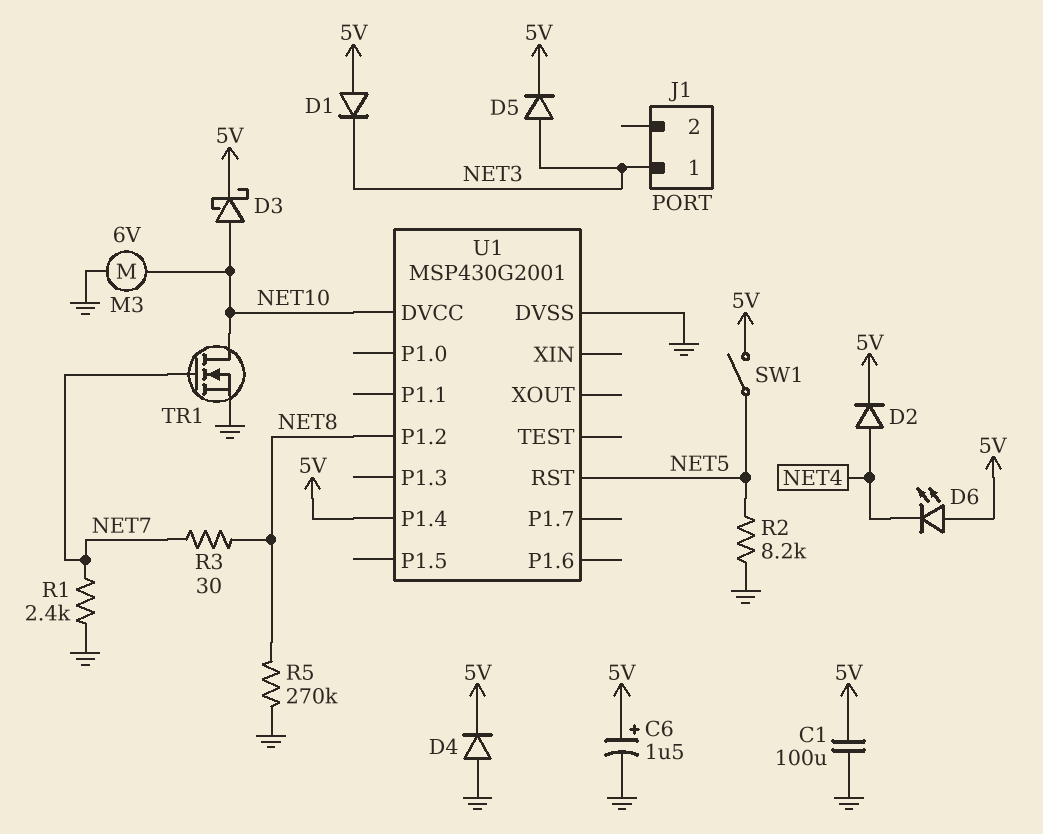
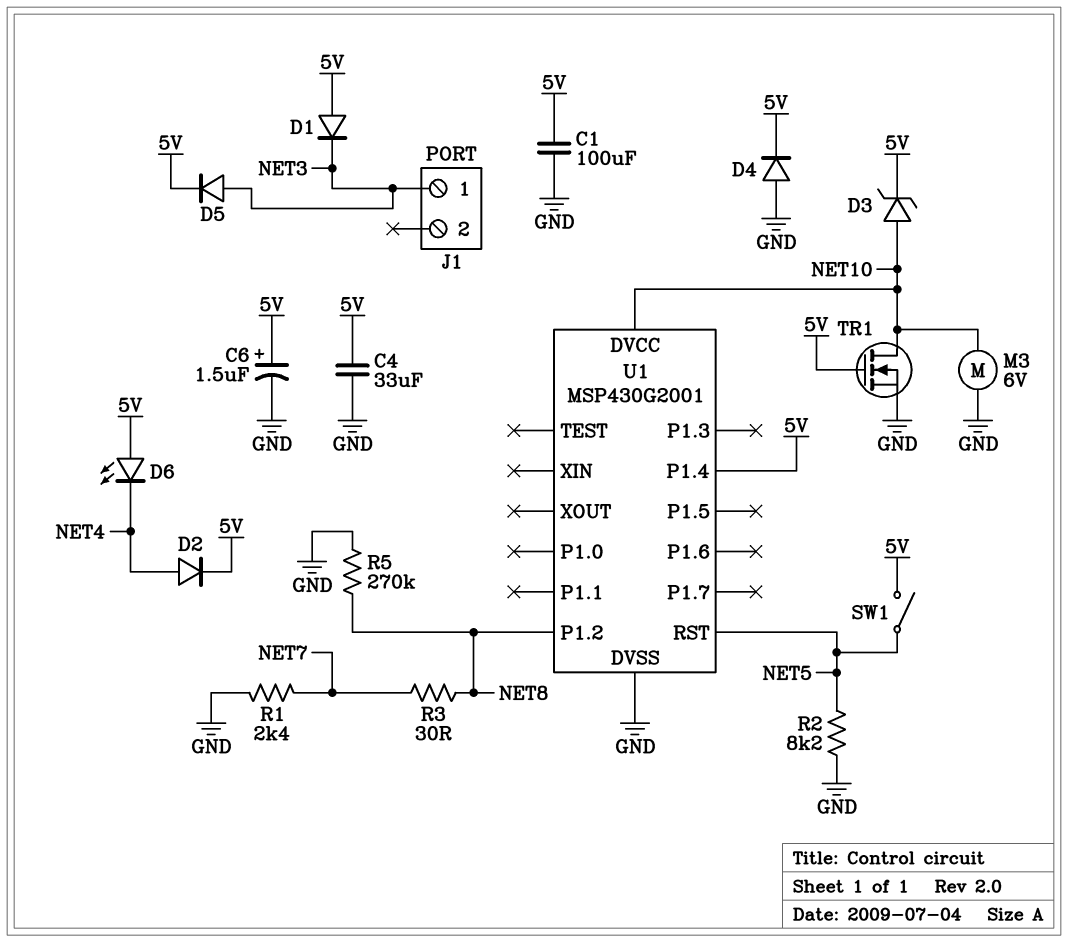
C4: none -> 33uF (5V, GND)
D3: schottky (A NET10, K 5V) -> zener (A NET10, K 5V)
TR1: NMOS (G NET7, D NET10, S GND) -> NMOS (G 5V, D NET10, S GND)

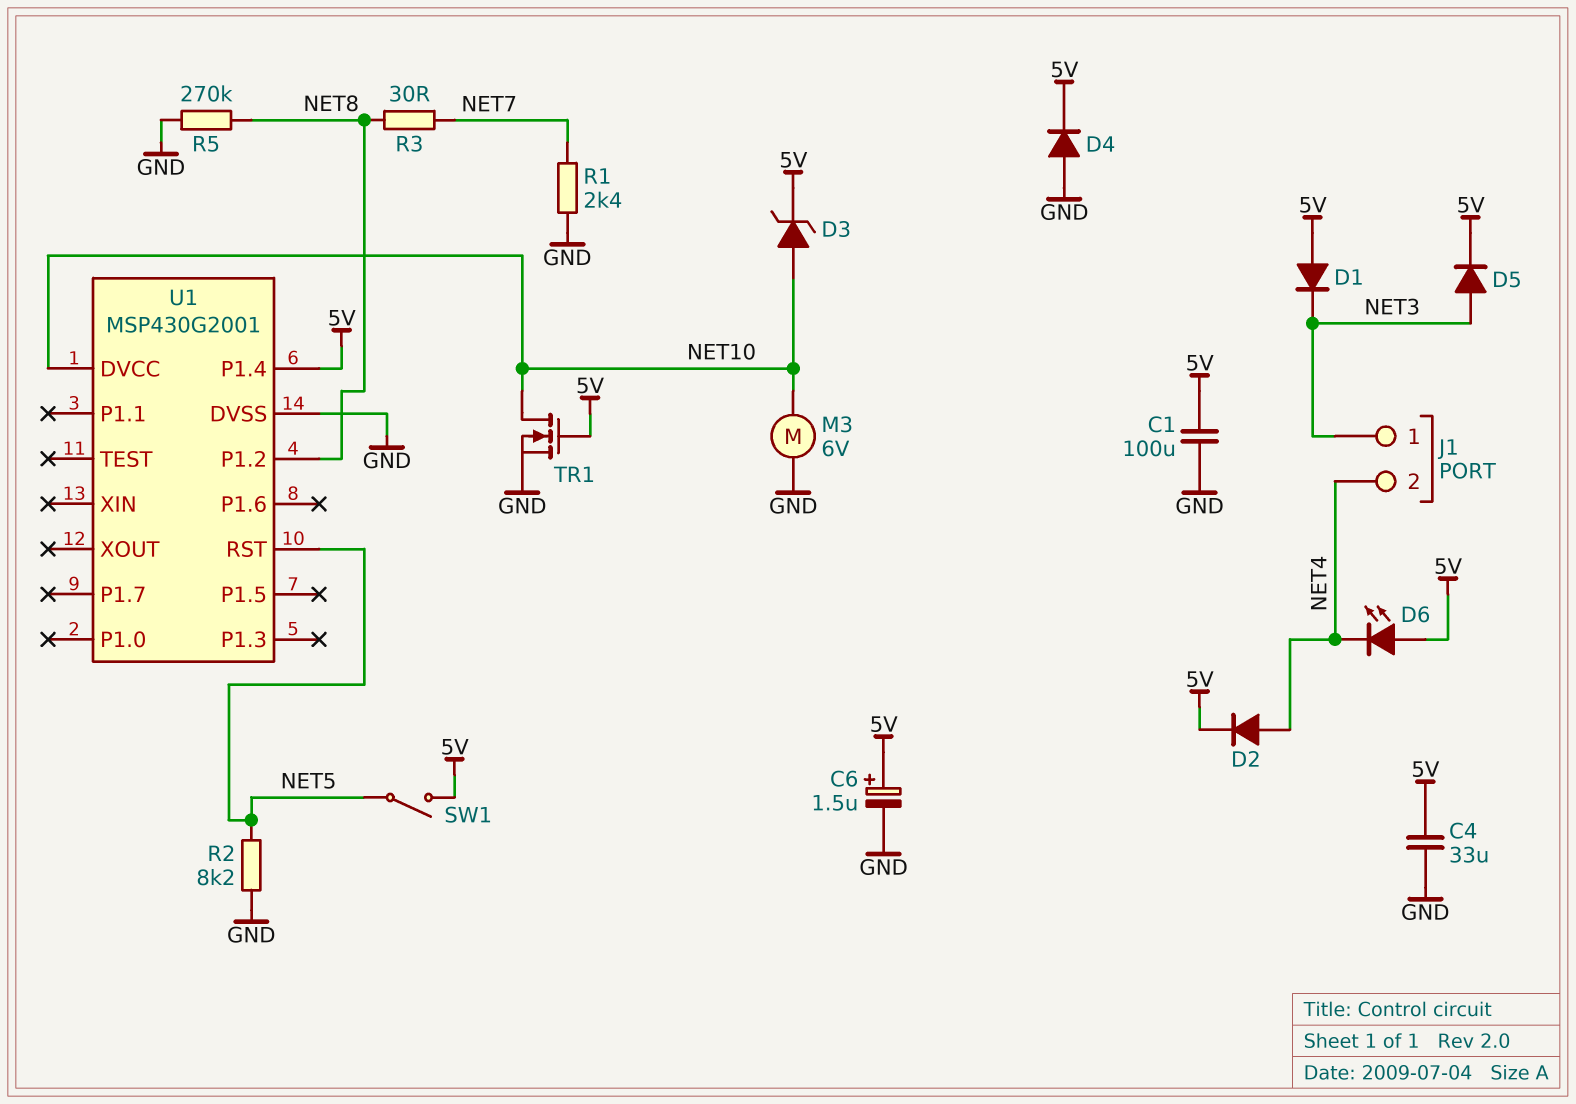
J1 pin 2: none -> NET4

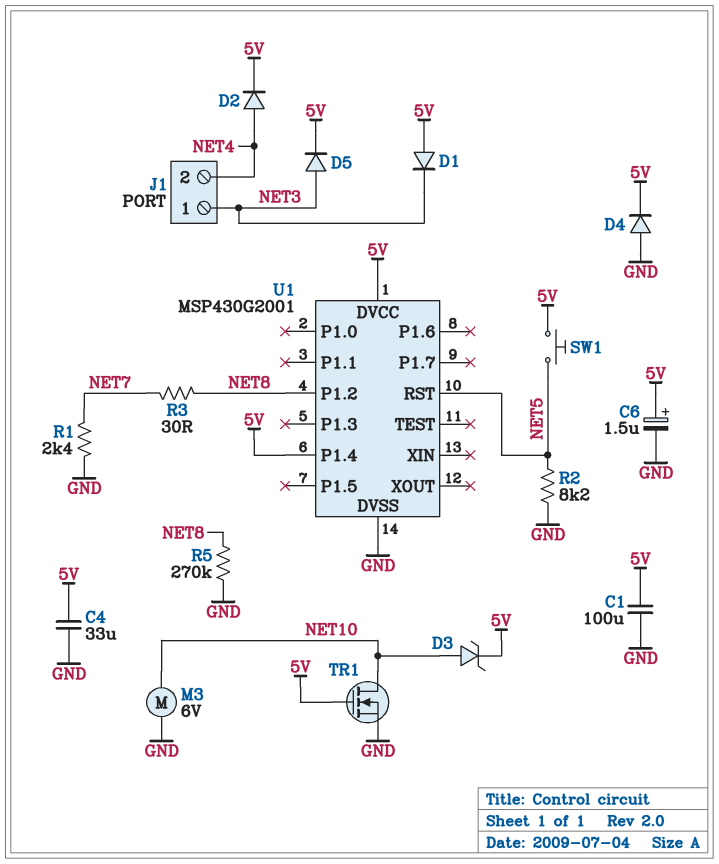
D6: LED (A 5V, K NET4) -> none
SW1: switch (5V, NET5) -> button (5V, NET5)
U1 pin DVCC: NET10 -> 5V

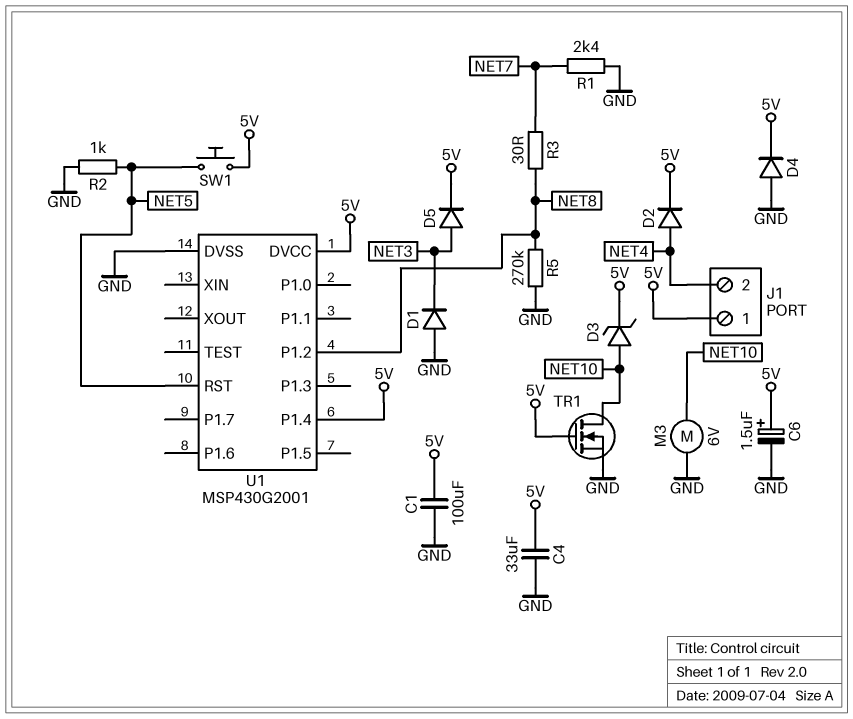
D1: diode (A 5V, K NET3) -> diode (A GND, K NET3)
J1 pin 1: NET3 -> 5V
R2: 8.2k (GND, NET5) -> 1k (GND, NET5)

